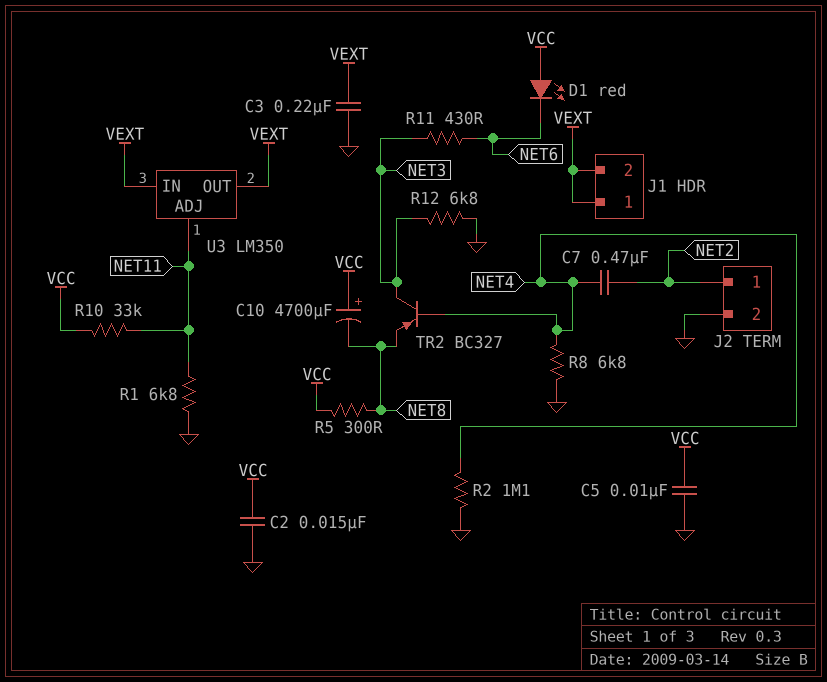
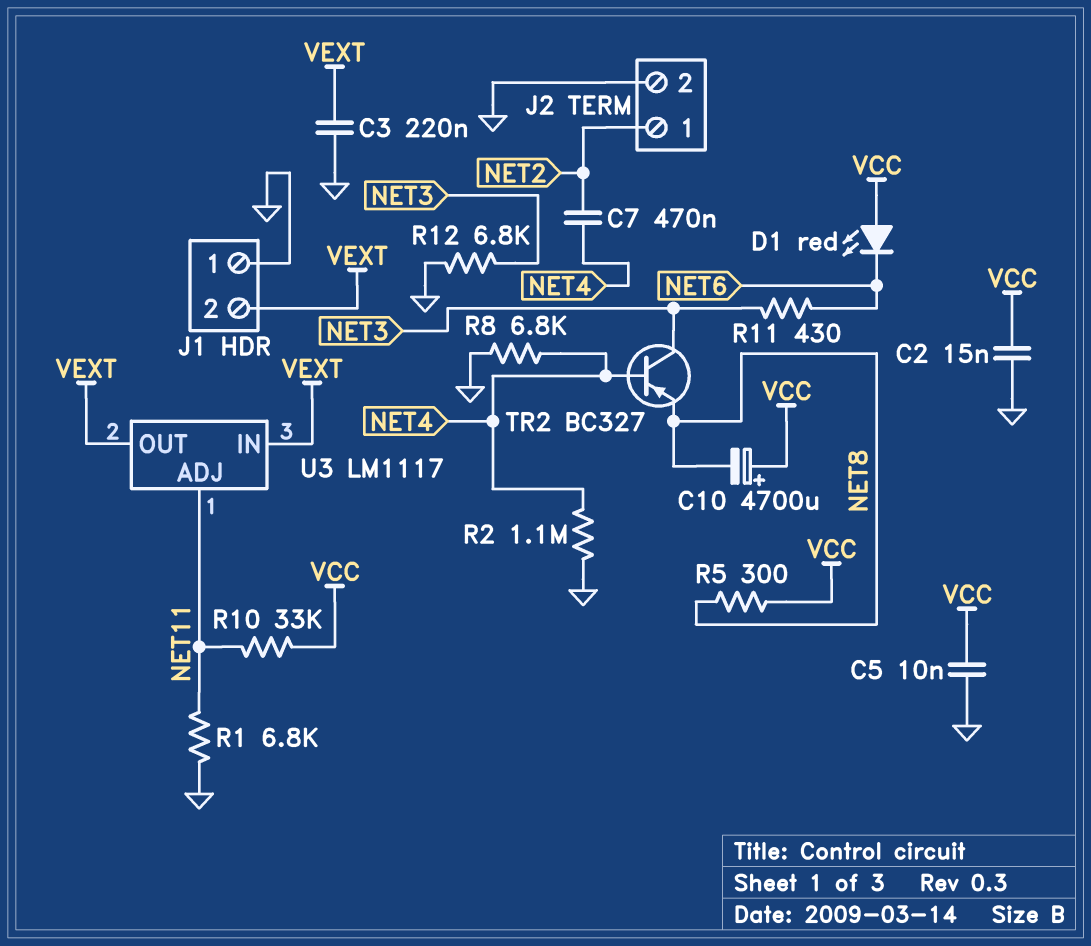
J1 pin 1: VEXT -> GND
U3: LM350 -> LM1117

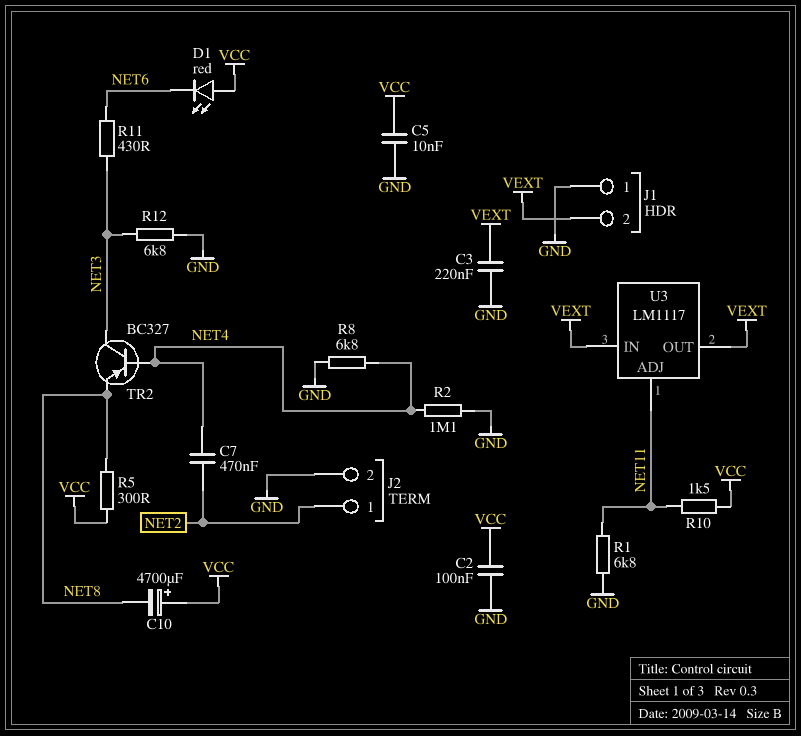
C2: 15nF (GND, VCC) -> 100nF (GND, VCC)
R10: 33k (NET11, VCC) -> 1.5k (NET11, VCC)

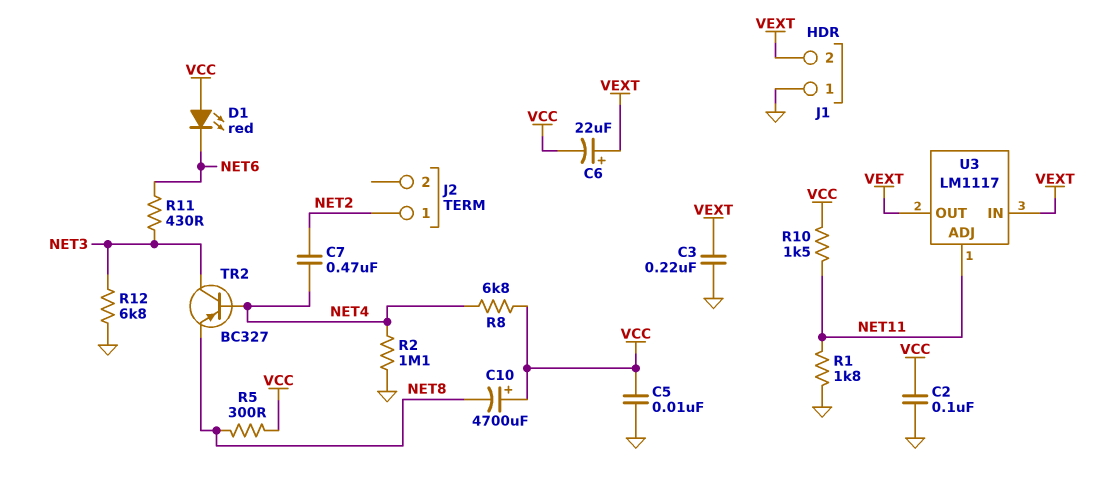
C6: none -> 22uF (plus VEXT, minus VCC)
J2 pin 2: GND -> none
R1: 6.8k (GND, NET11) -> 1.8k (GND, NET11)
R8: 6.8k (GND, NET4) -> 6.8k (NET4, VCC)

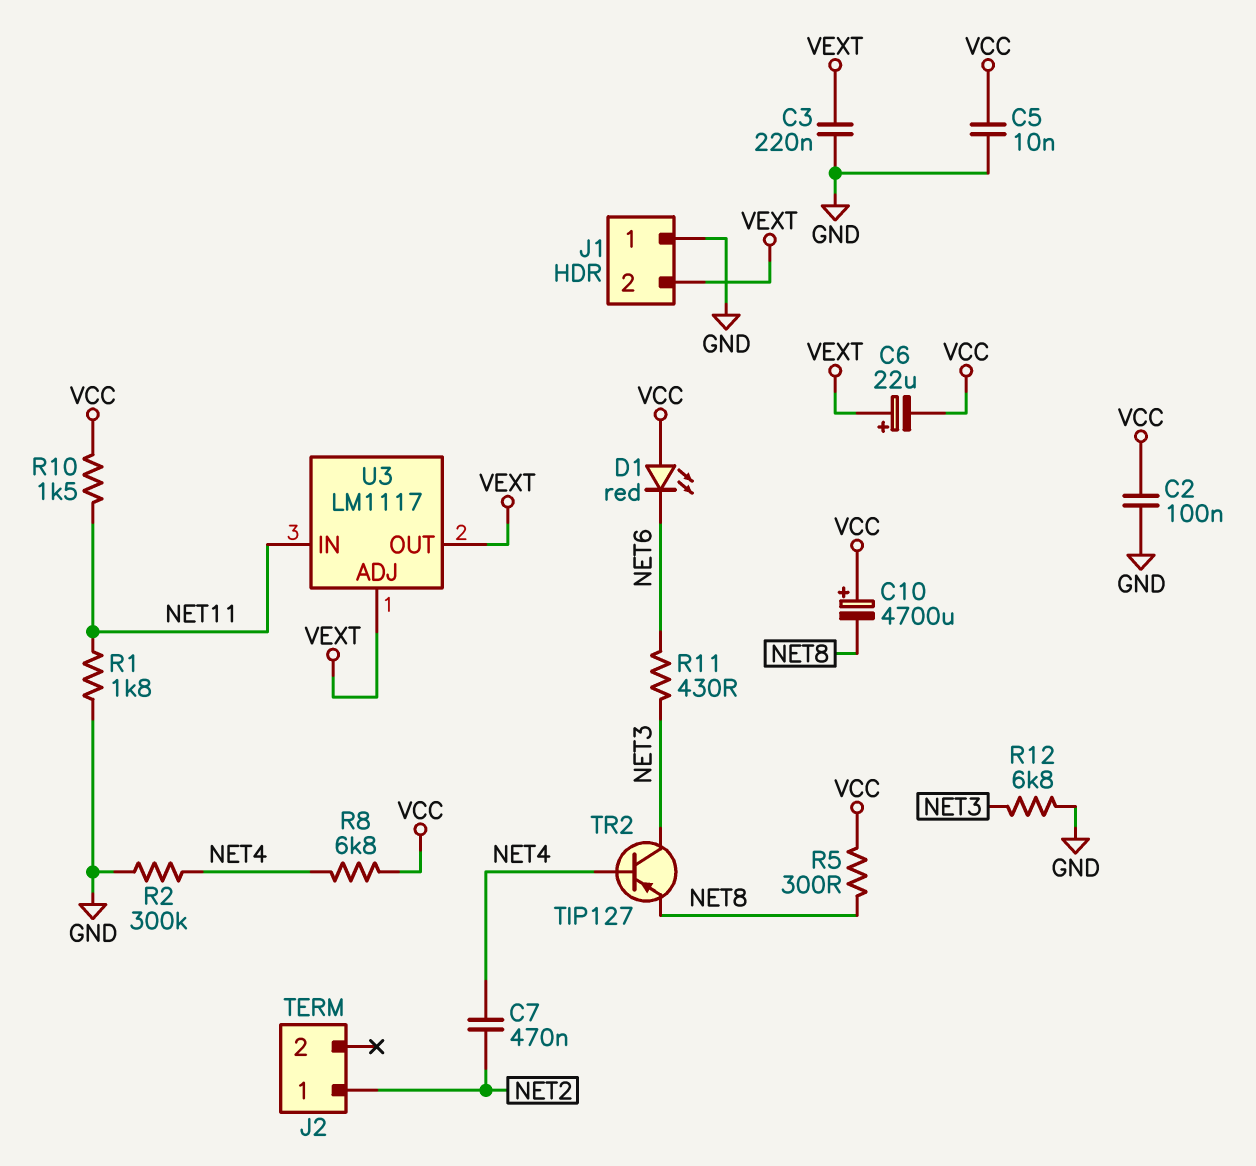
R2: 1.1M (GND, NET4) -> 300k (GND, NET4)
TR2: PNP BC327 (B NET4, C NET3, E NET8) -> PNP TIP127 (B NET4, C NET3, E NET8)
U3 pin ADJ: NET11 -> VEXT
U3 pin IN: VEXT -> NET11

